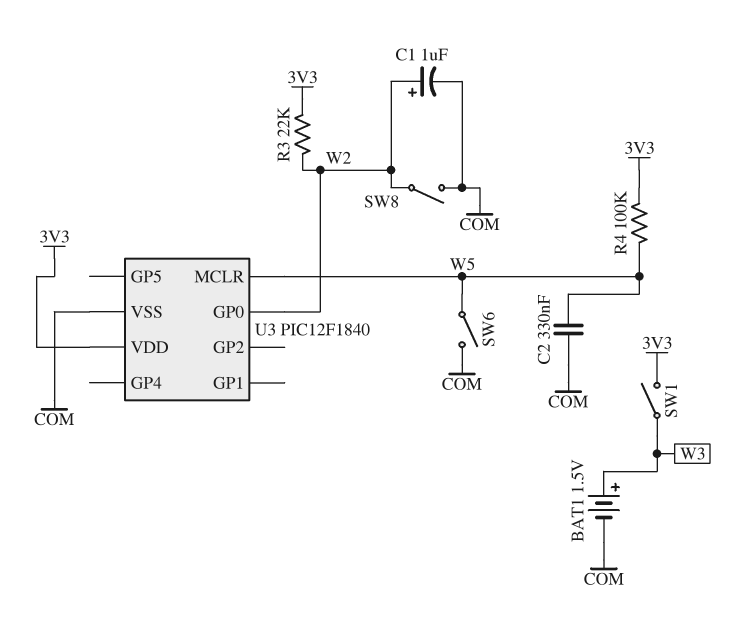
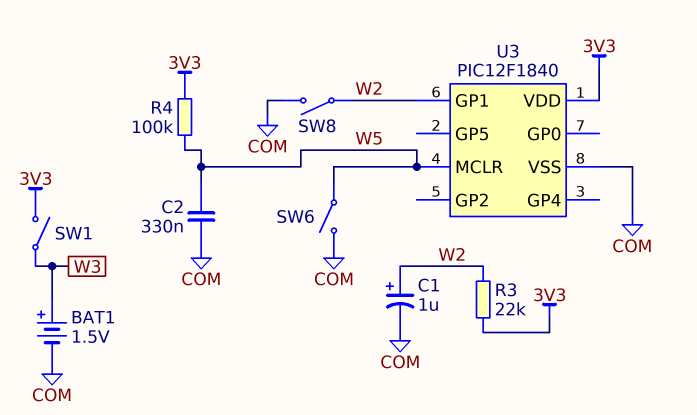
U3 pin GP0: W2 -> none
U3 pin GP1: none -> W2

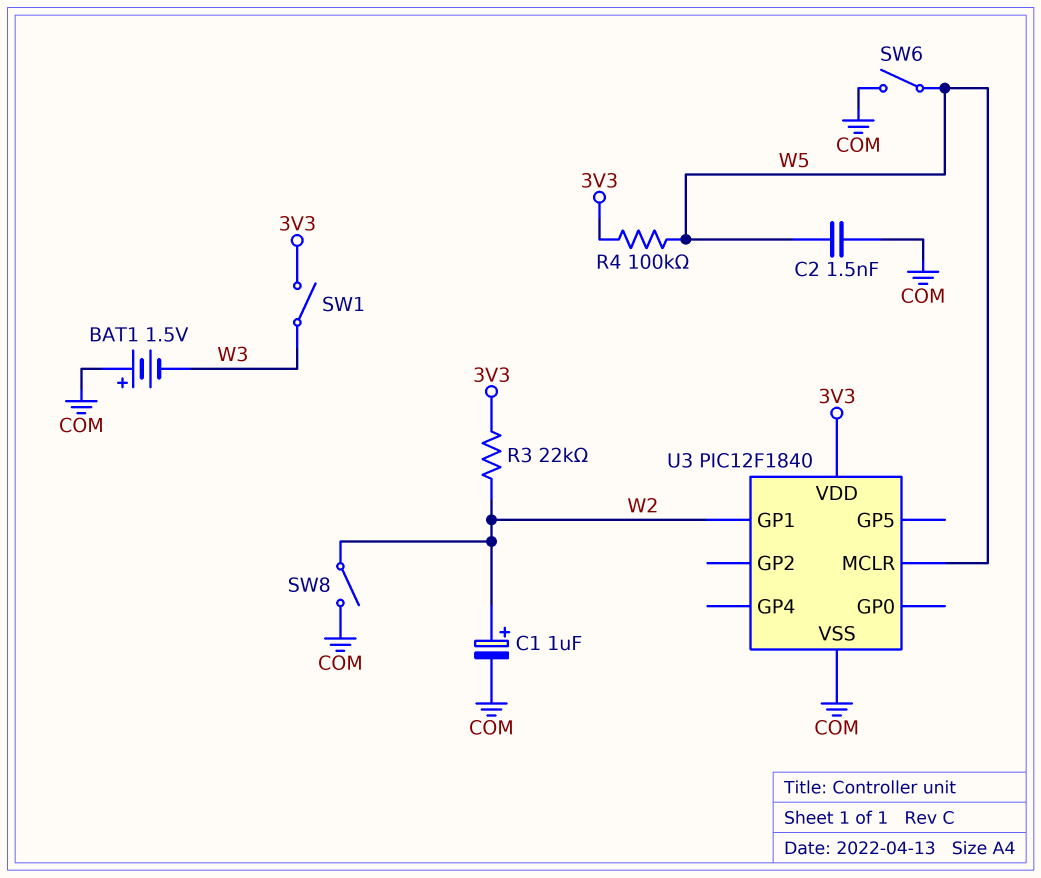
BAT1: 1.5V (plus W3, minus COM) -> 1.5V (plus COM, minus W3)
C2: 330nF (COM, W5) -> 1.5nF (COM, W5)

